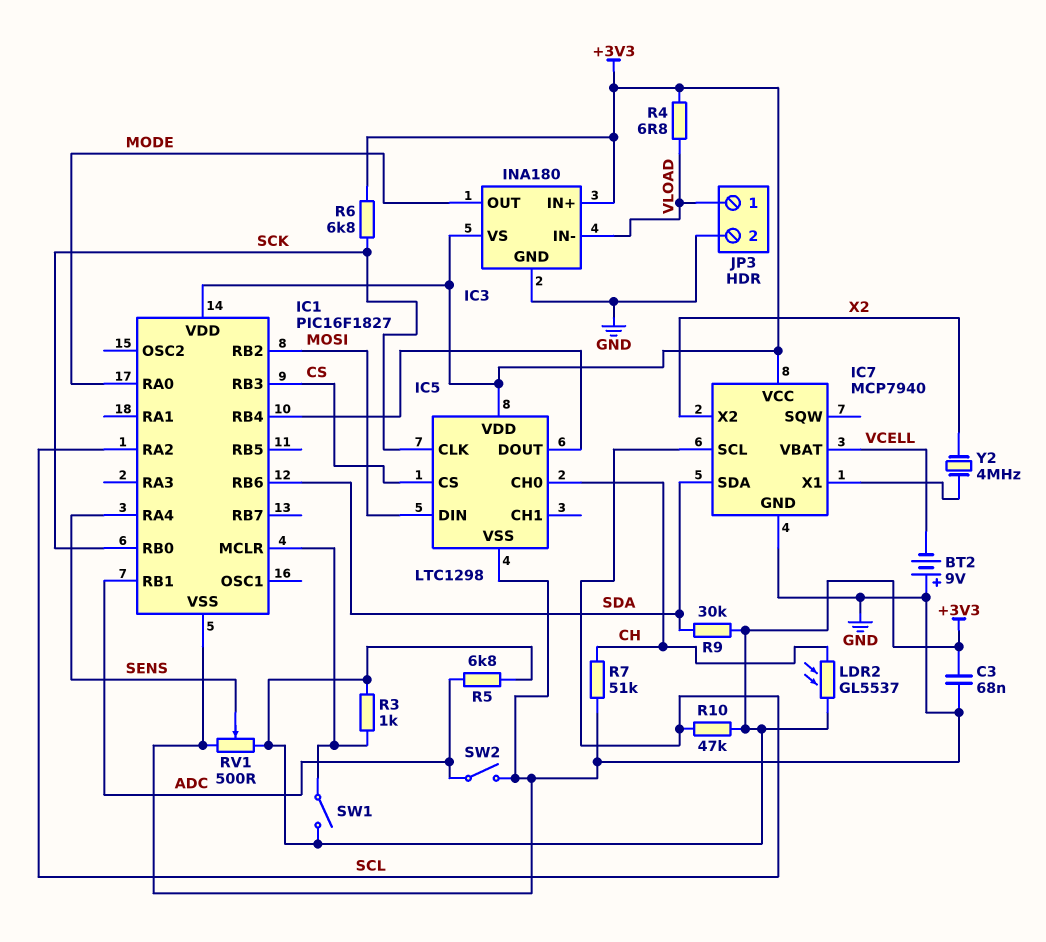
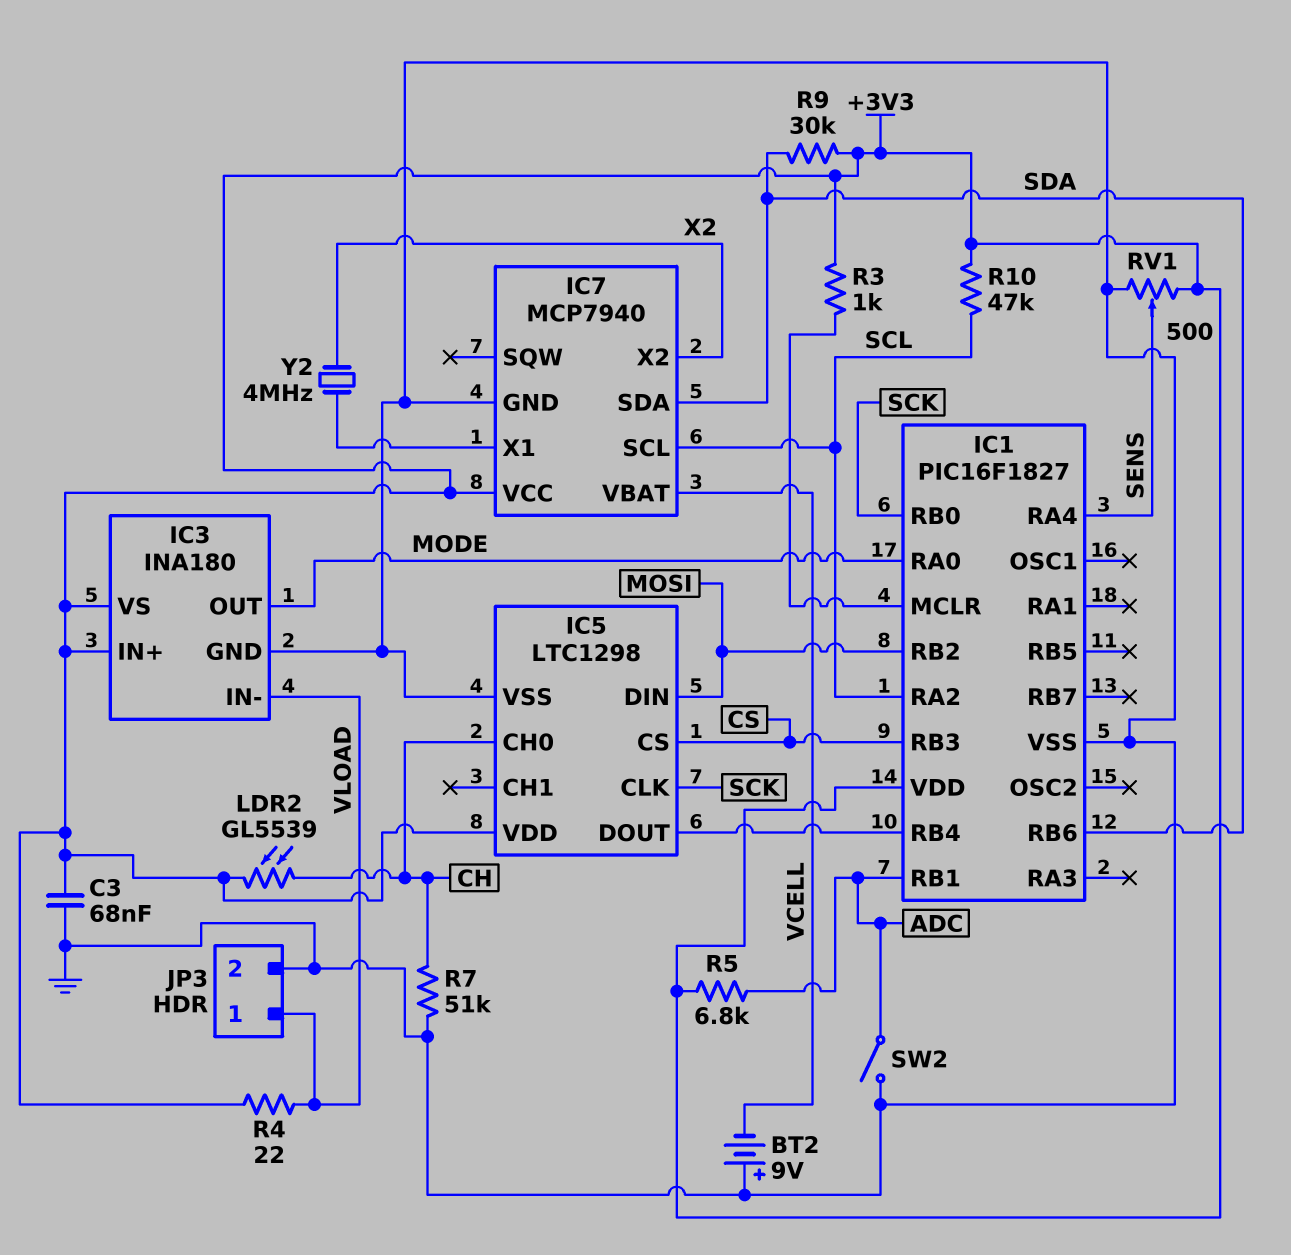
LDR2: GL5537 (+3V3, CH) -> GL5539 (+3V3, CH)
R4: 6.8 (+3V3, VLOAD) -> 22 (+3V3, VLOAD)
R6: 6.8k (+3V3, SCK) -> none
SW1: switch (+3V3, IC1/MCLR) -> none

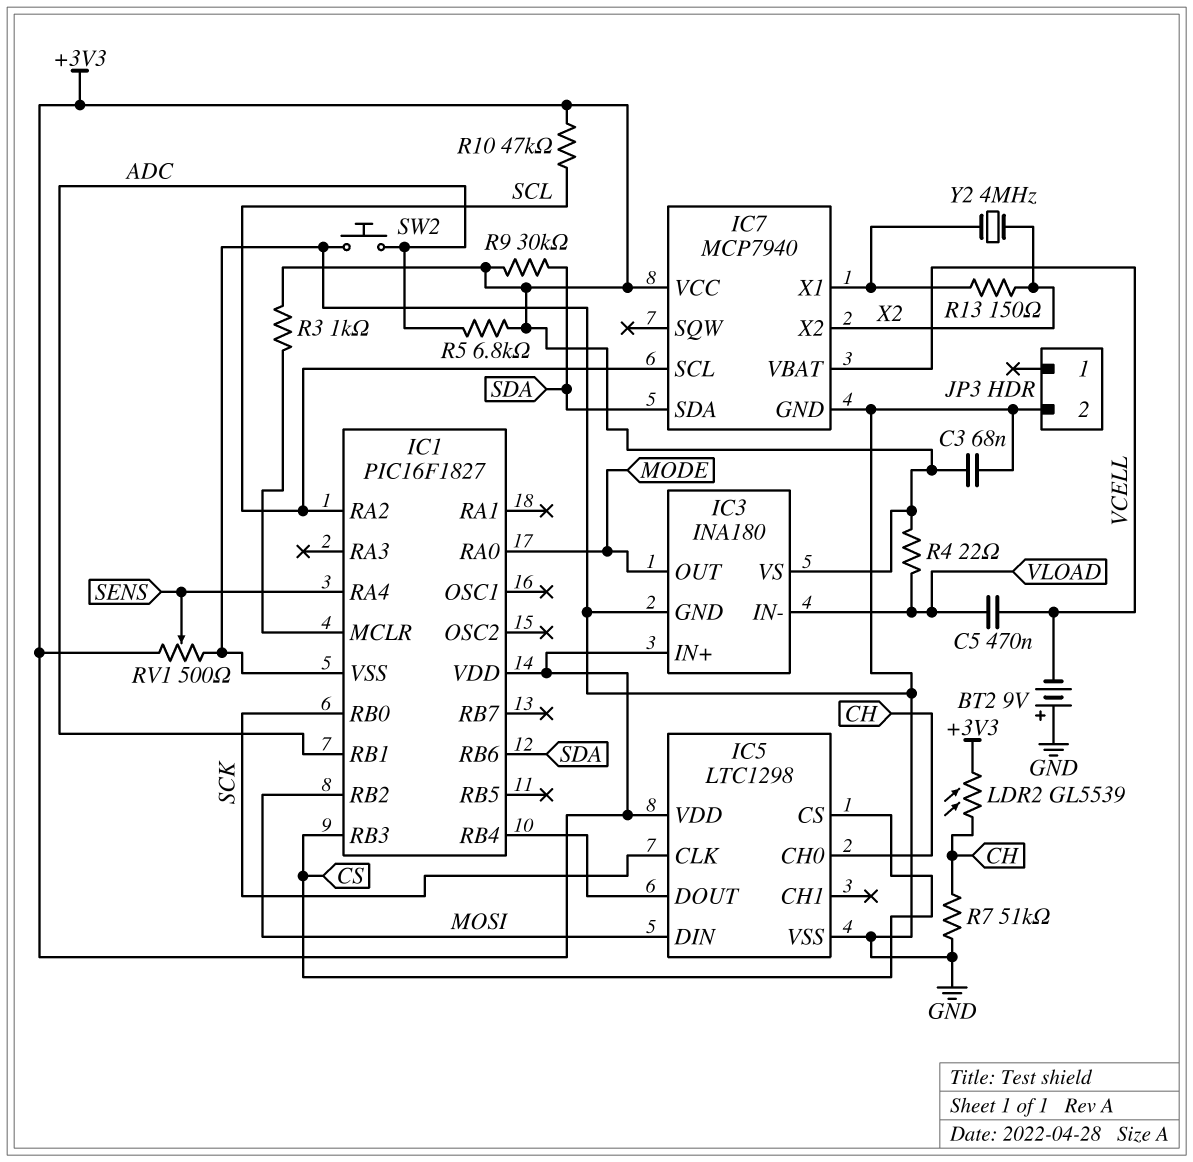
C5: none -> 470nF (VCELL, VLOAD)
JP3 pin 1: VLOAD -> none
R13: none -> 150 (IC7/X1, X2)
SW2: switch (ADC, GND) -> button (ADC, GND)

